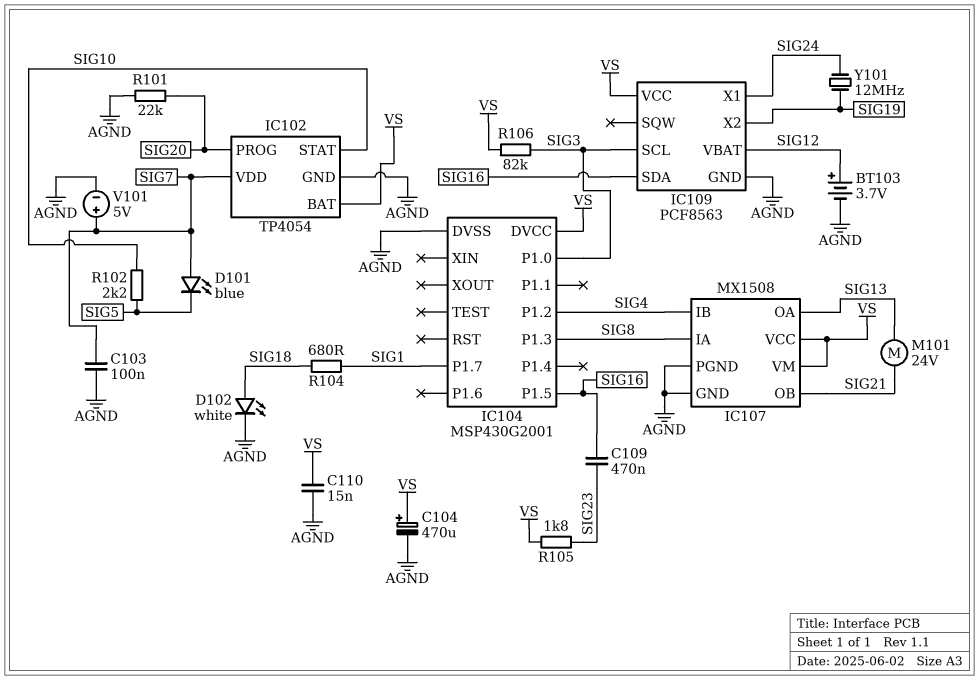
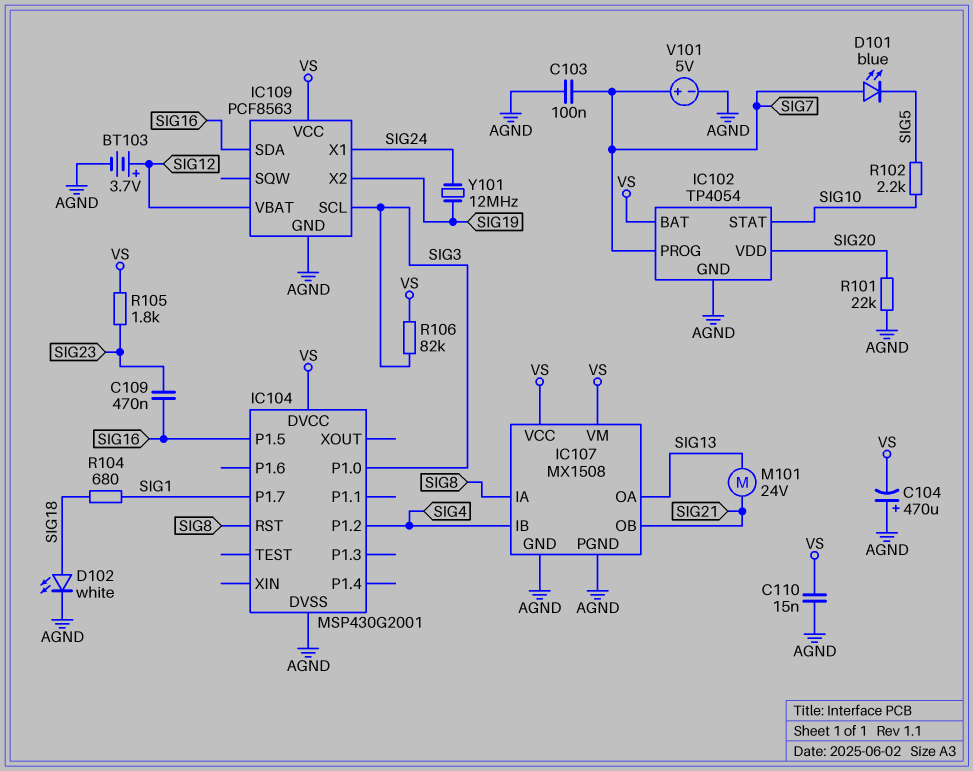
C104: 470uF (plus VS, minus AGND) -> 470uF (plus AGND, minus VS)
IC102 pin PROG: SIG20 -> SIG7
IC102 pin VDD: SIG7 -> SIG20
IC104 pin P1.3: SIG8 -> none
IC104 pin RST: none -> SIG8

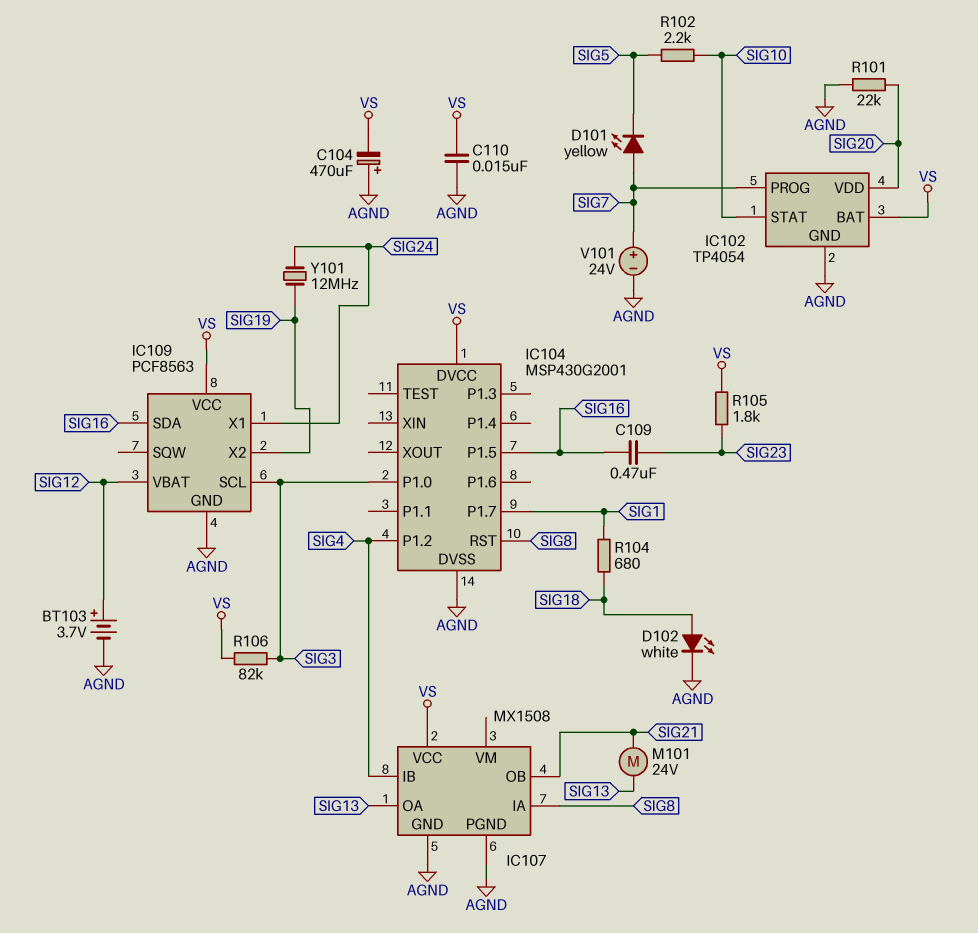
C103: 100nF (AGND, SIG7) -> none
D101: LED blue (A SIG7, K SIG5) -> LED yellow (A SIG7, K SIG5)
IC107 pin VM: VS -> none
V101: 5V (plus SIG7, minus AGND) -> 24V (plus SIG7, minus AGND)

